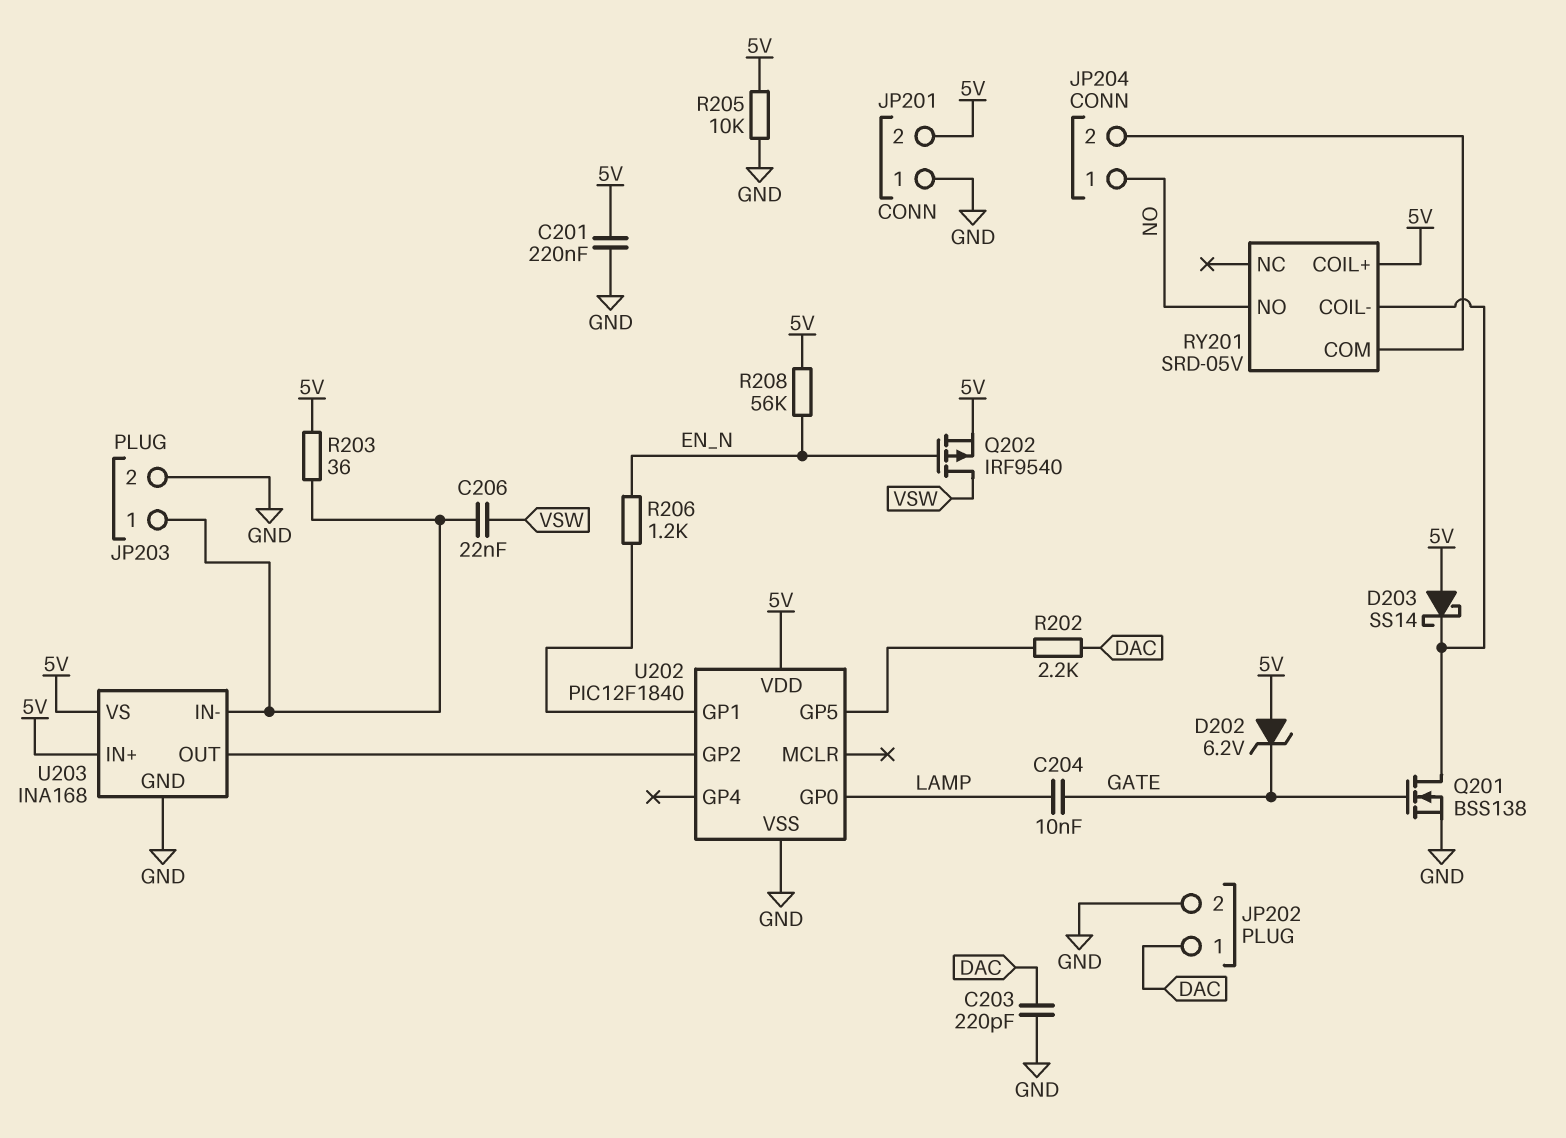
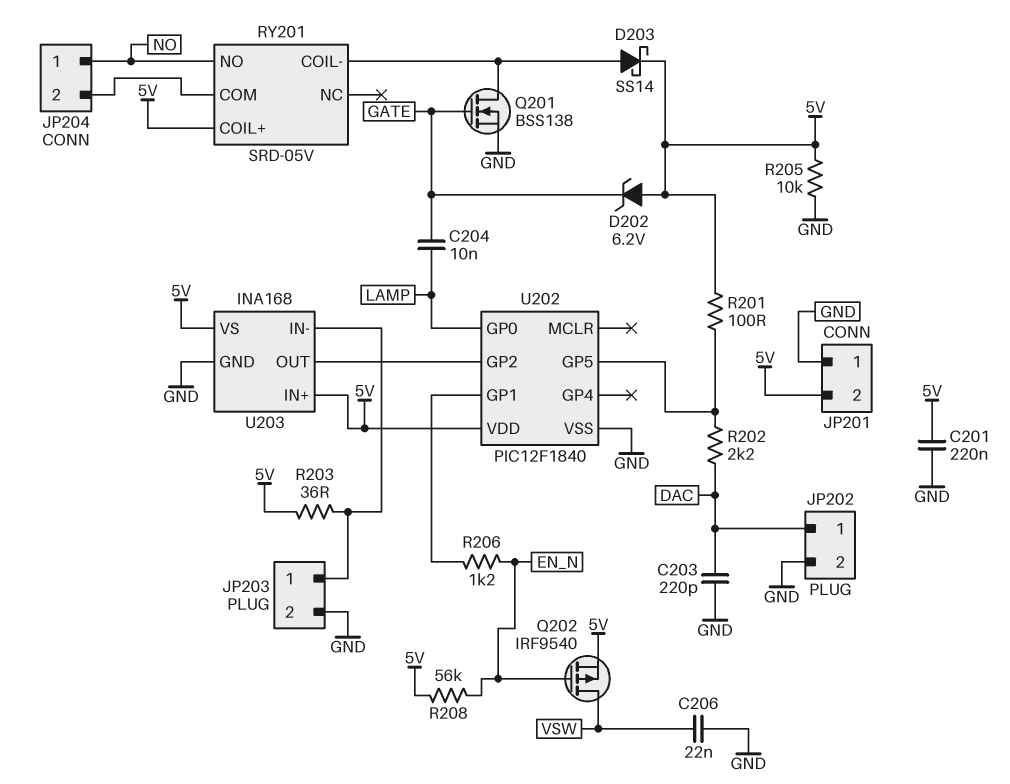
C206: 22nF (JP203/1, VSW) -> 22nF (GND, VSW)
D203: schottky SS14 (A 5V, K RY201/COIL-) -> schottky SS14 (A RY201/COIL-, K 5V)
R201: none -> 100 (5V, U202/GP5)

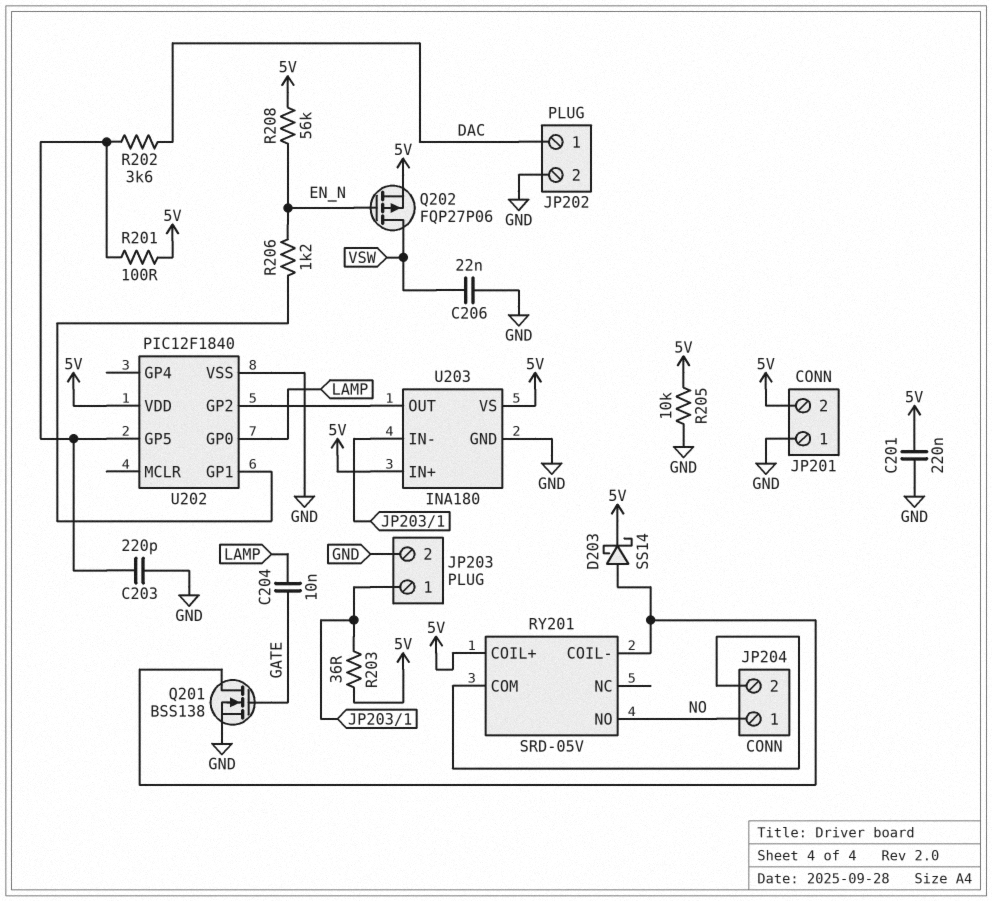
C203: 220pF (DAC, GND) -> 220pF (GND, U202/GP5)
D202: zener 6.2V (A 5V, K GATE) -> none
Q202: PMOS IRF9540 (G EN_N, D VSW, S 5V) -> PMOS FQP27P06 (G EN_N, D VSW, S 5V)
R202: 2.2k (DAC, U202/GP5) -> 3.6k (DAC, U202/GP5)
U203: INA168 -> INA180

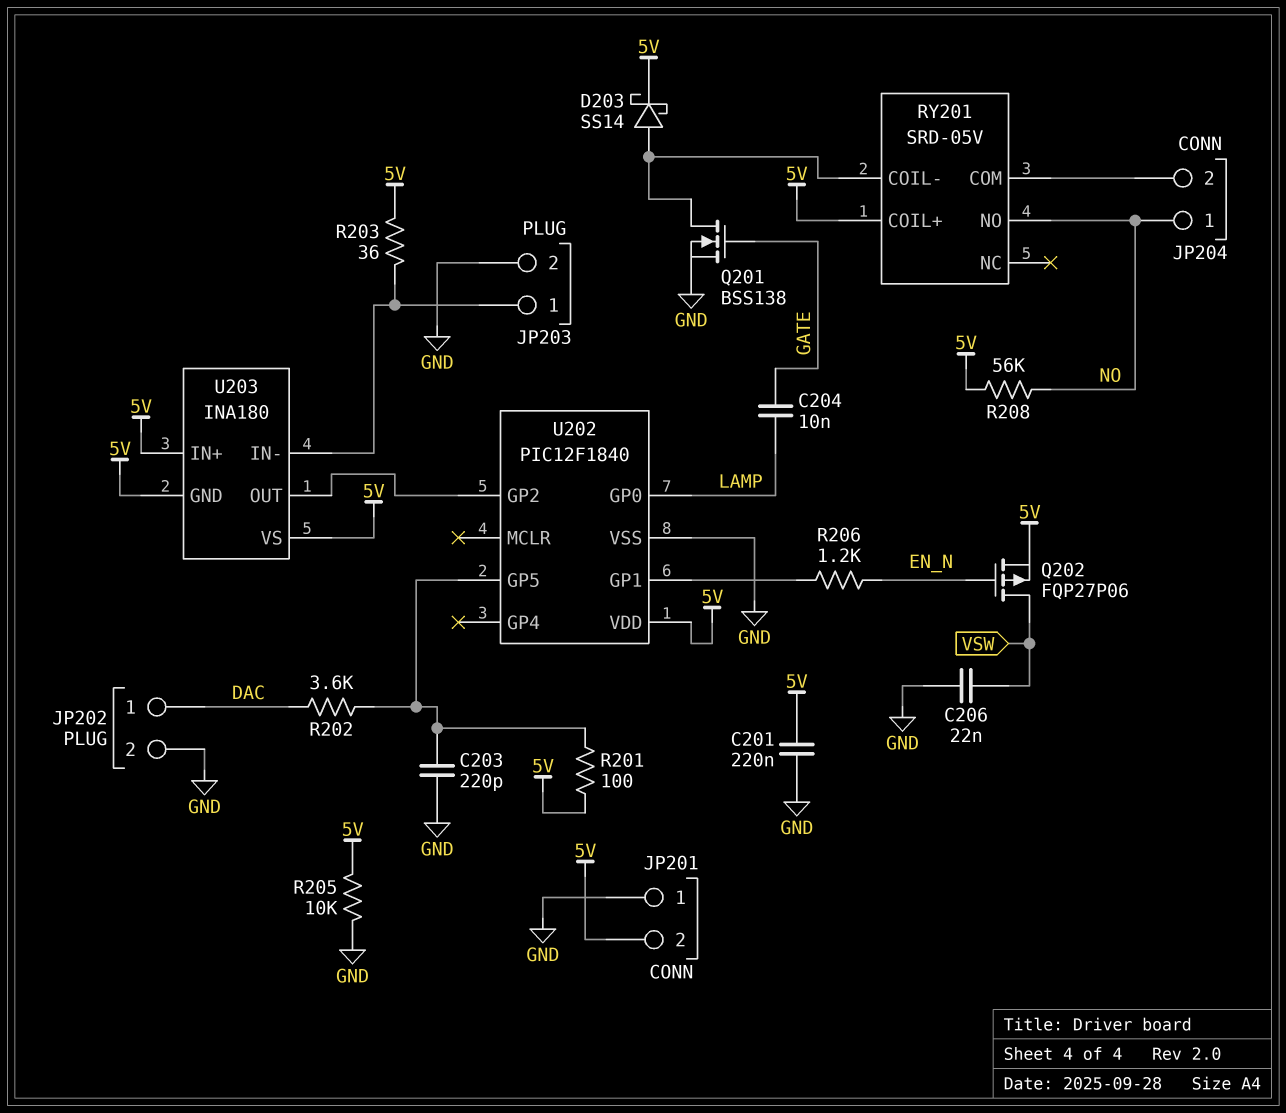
R208: 56k (5V, EN_N) -> 56k (5V, NO)
U203 pin GND: GND -> 5V

